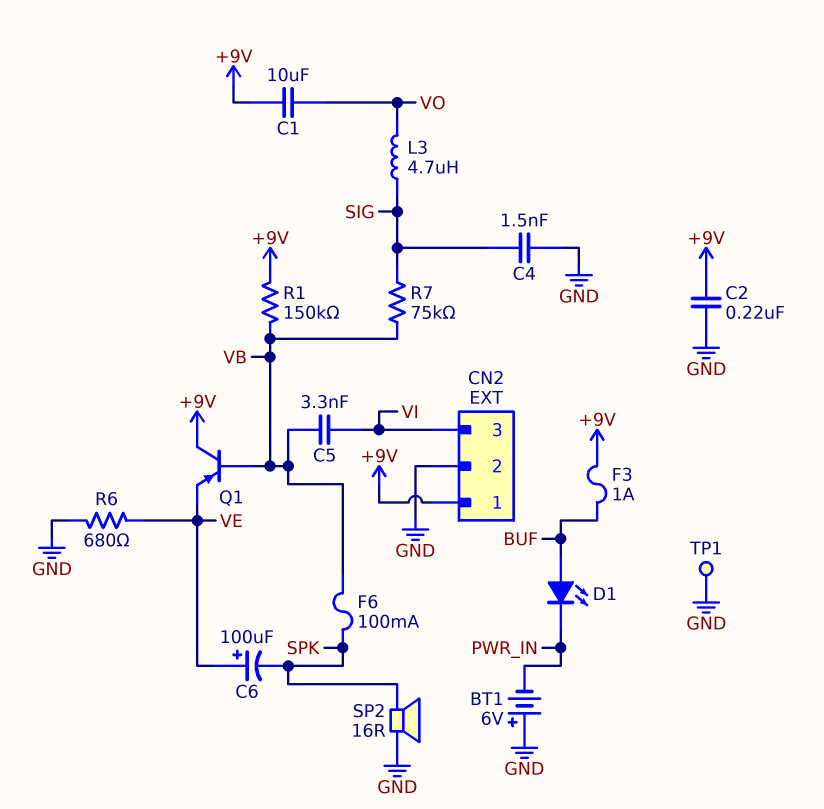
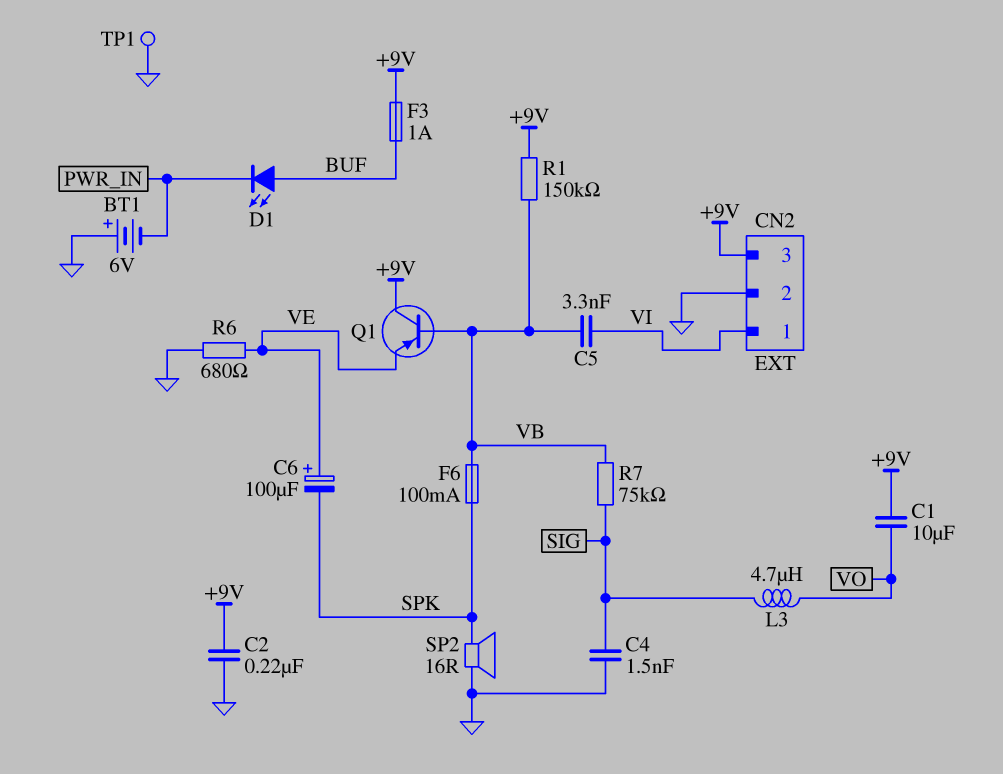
CN2 pin 1: +9V -> VI
CN2 pin 3: VI -> +9V

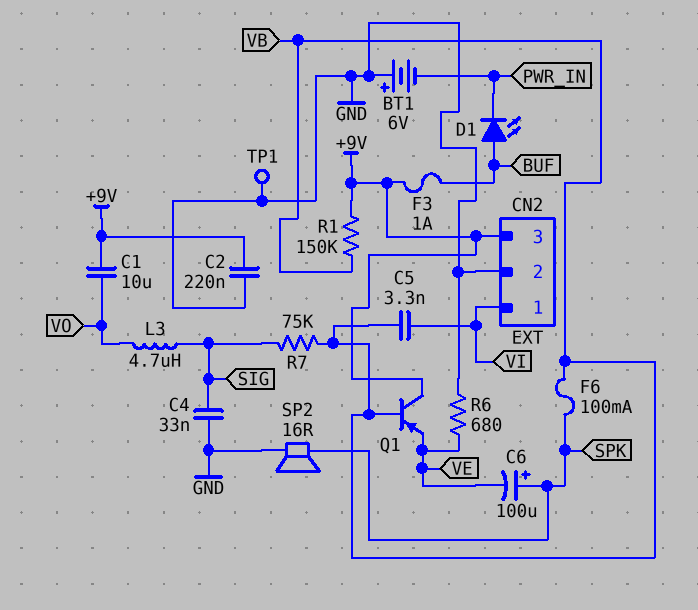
C4: 1.5nF (GND, SIG) -> 33nF (GND, SIG)
C6: 100uF (plus VE, minus SPK) -> 100uF (plus SPK, minus VE)

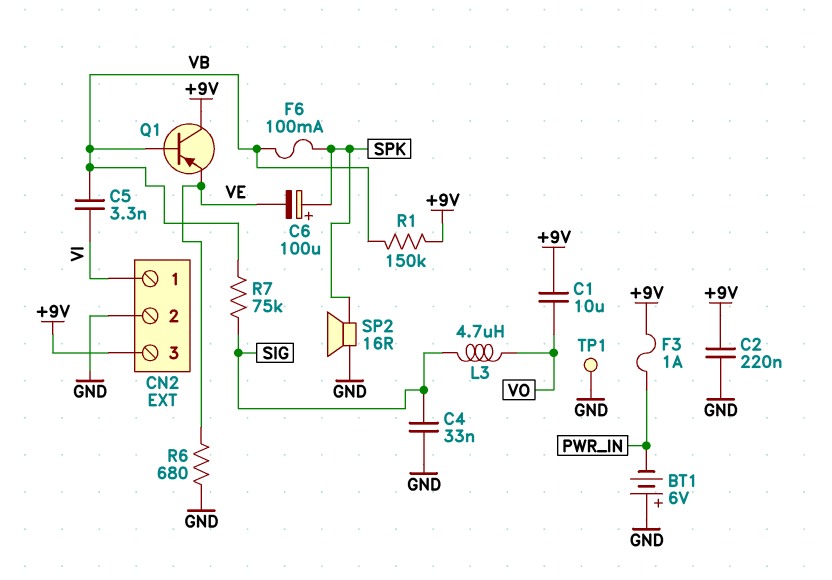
D1: LED (A BUF, K PWR_IN) -> none
F3: 1A (+9V, BUF) -> 1A (+9V, PWR_IN)

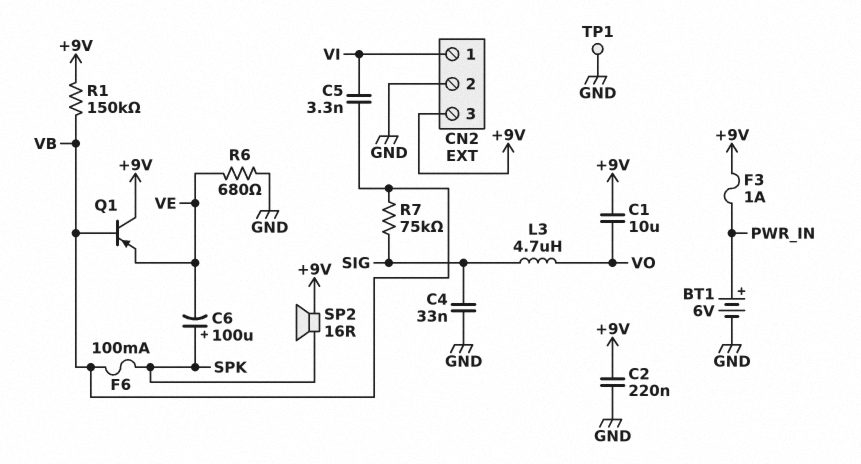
BT1: 6V (plus GND, minus PWR_IN) -> 6V (plus PWR_IN, minus GND)
SP2: speaker 16R (GND, SPK) -> speaker 16R (+9V, SPK)

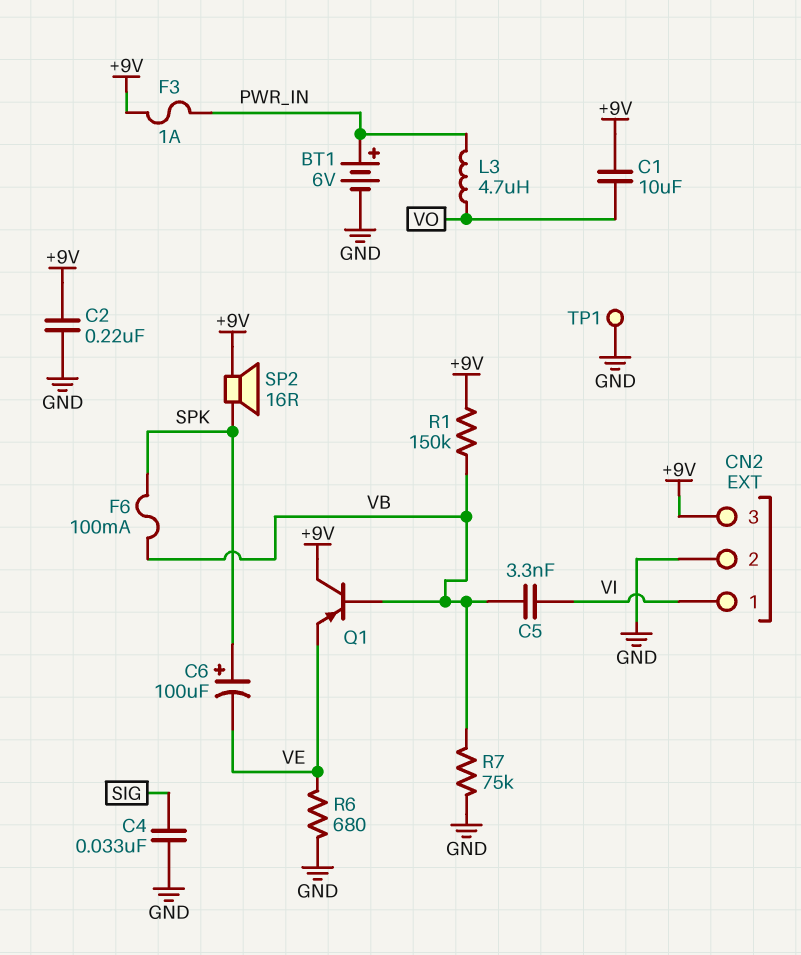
L3: 4.7uH (SIG, VO) -> 4.7uH (PWR_IN, VO)
R7: 75k (SIG, VB) -> 75k (GND, VB)

